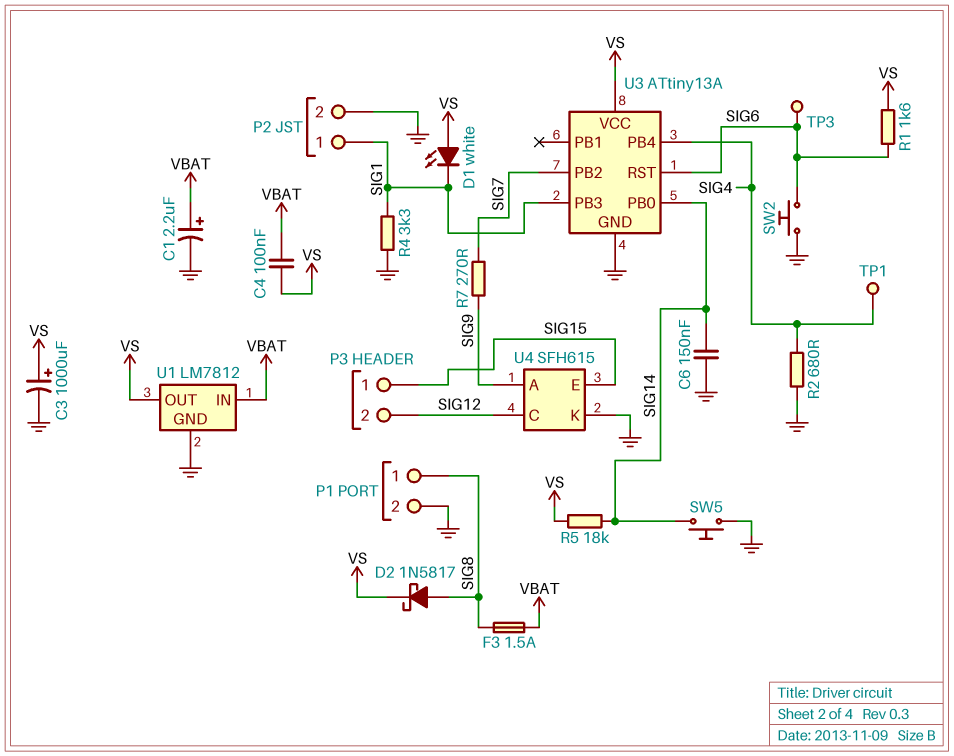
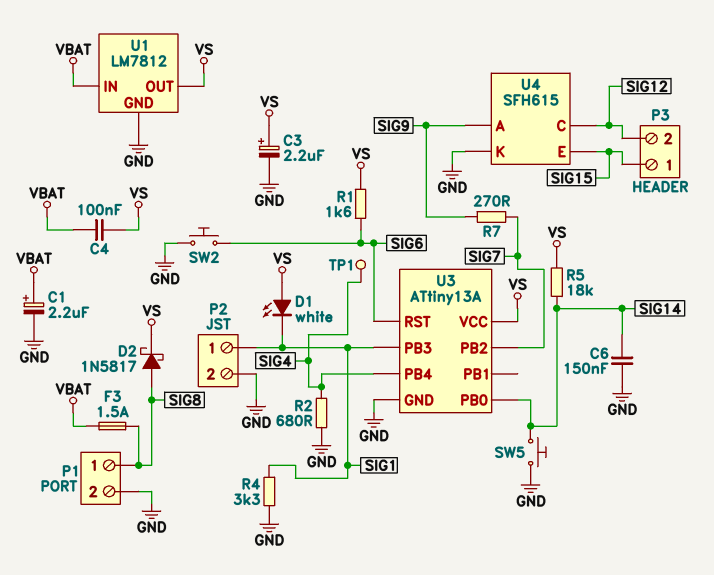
C3: 1000uF (plus VS, minus GND) -> 2.2uF (plus VS, minus GND)
TP3: test point (SIG6) -> none

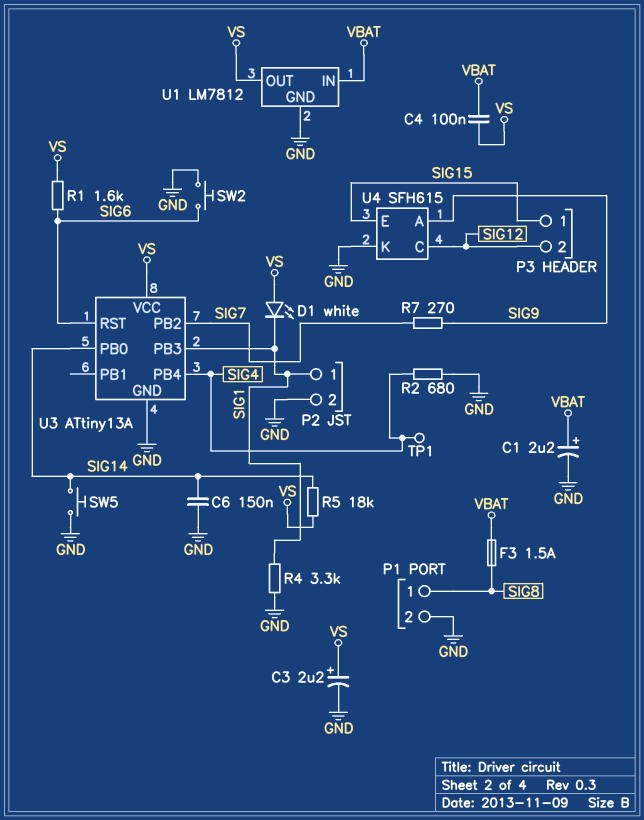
D2: schottky 1N5817 (A SIG8, K VS) -> none

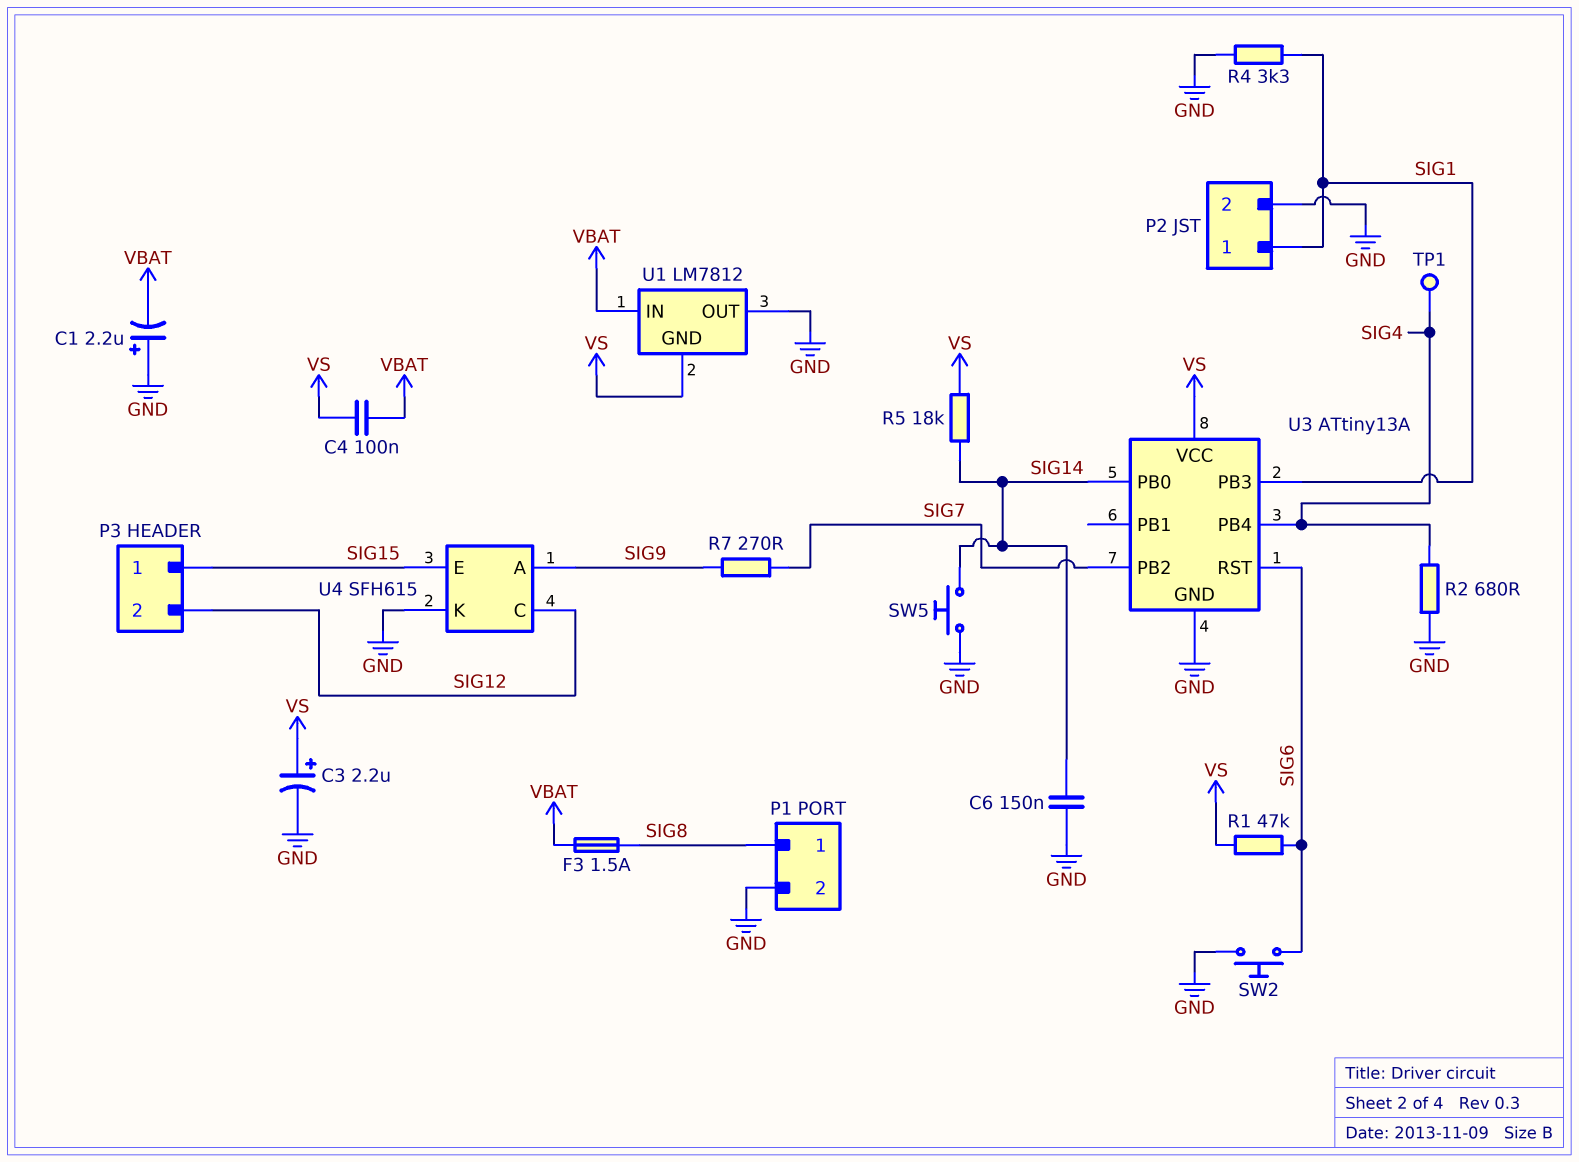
C1: 2.2uF (plus VBAT, minus GND) -> 2.2uF (plus GND, minus VBAT)
D1: LED white (A VS, K SIG1) -> none
R1: 1.6k (SIG6, VS) -> 47k (SIG6, VS)
U1 pin GND: GND -> VS
U1 pin OUT: VS -> GND

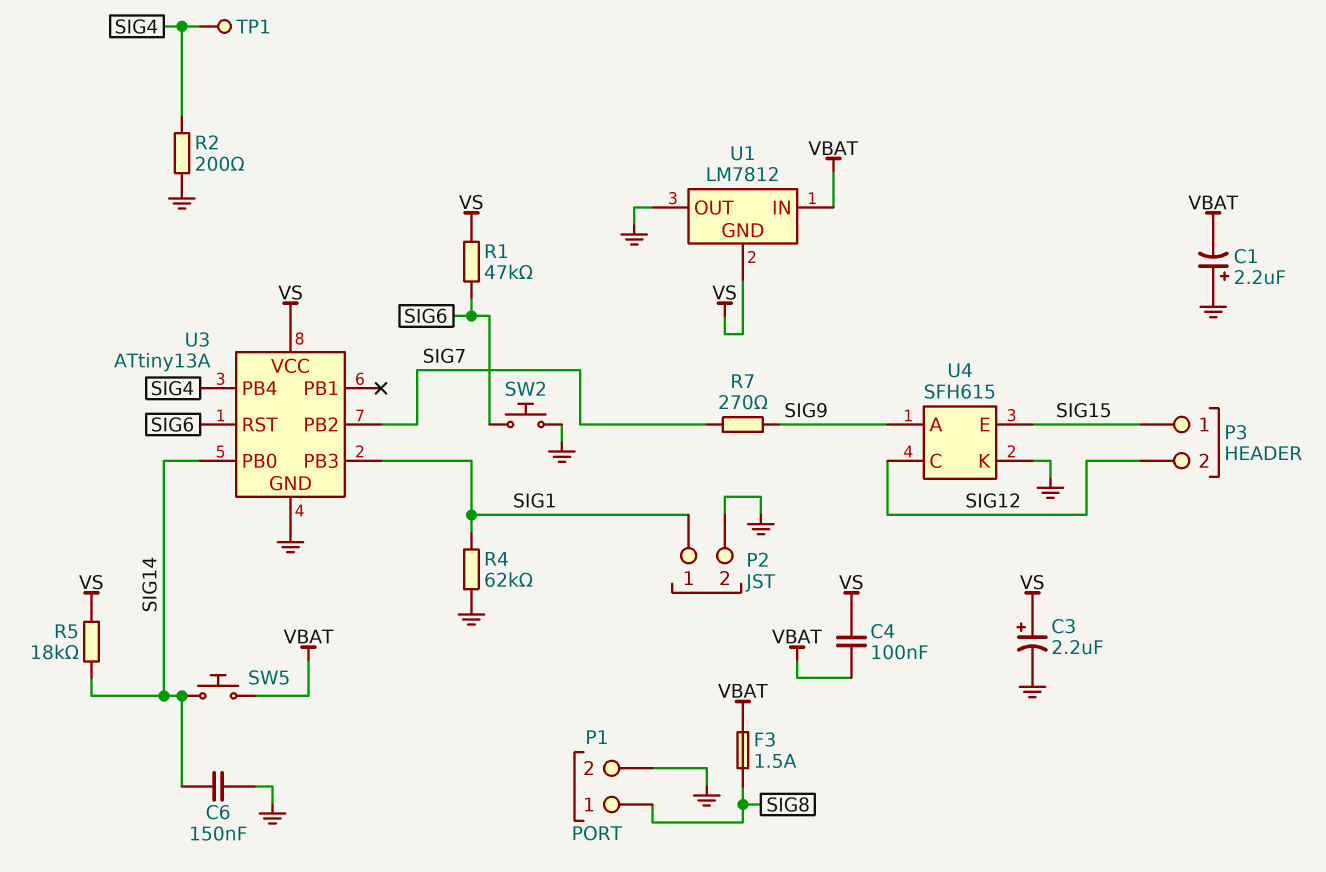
R2: 680 (GND, SIG4) -> 200 (GND, SIG4)
R4: 3.3k (GND, SIG1) -> 62k (GND, SIG1)
SW5: button (GND, SIG14) -> button (SIG14, VBAT)

